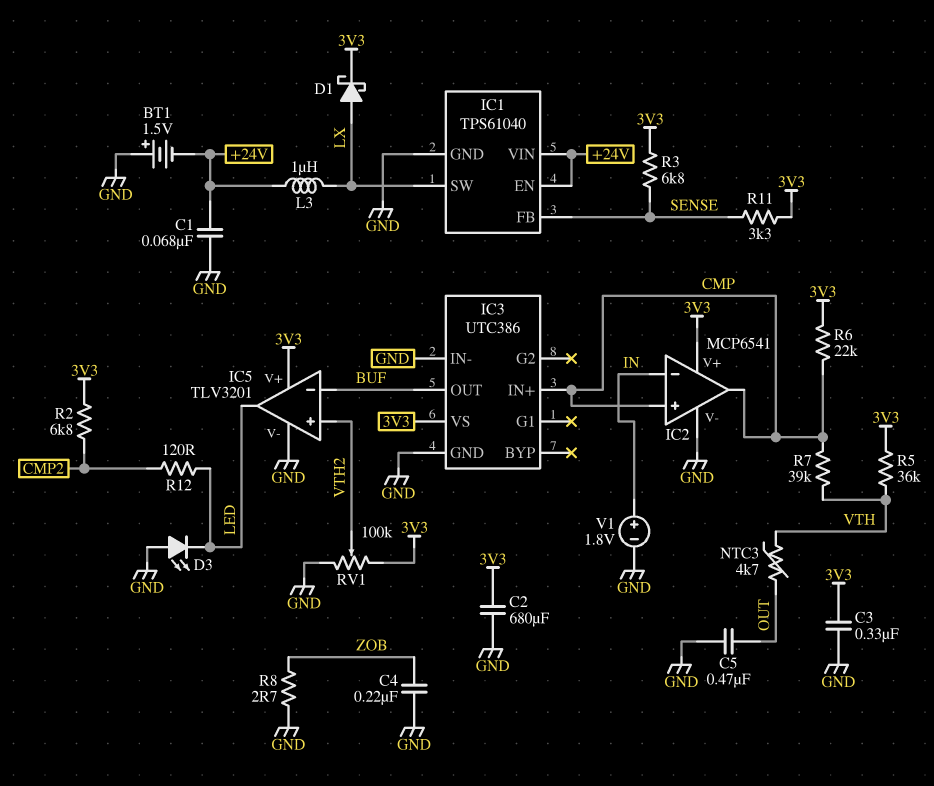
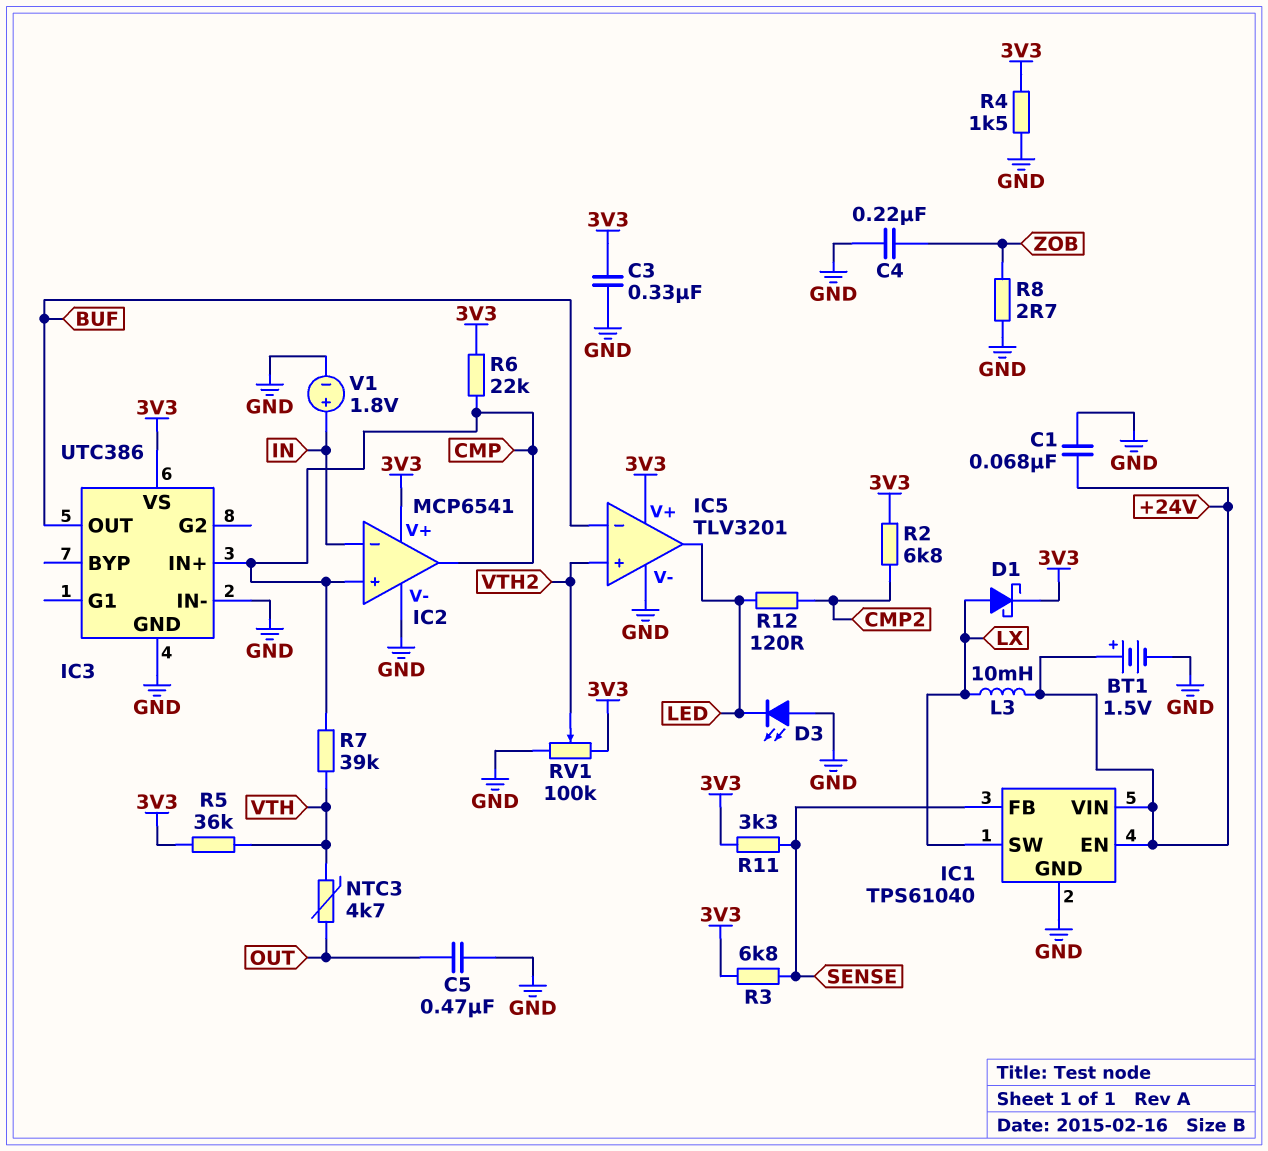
BT1: 1.5V (plus GND, minus +24V) -> 1.5V (plus +24V, minus GND)
C2: 680uF (3V3, GND) -> none
L3: 1uH (+24V, LX) -> 10mH (+24V, LX)
R4: none -> 1.5k (3V3, GND)

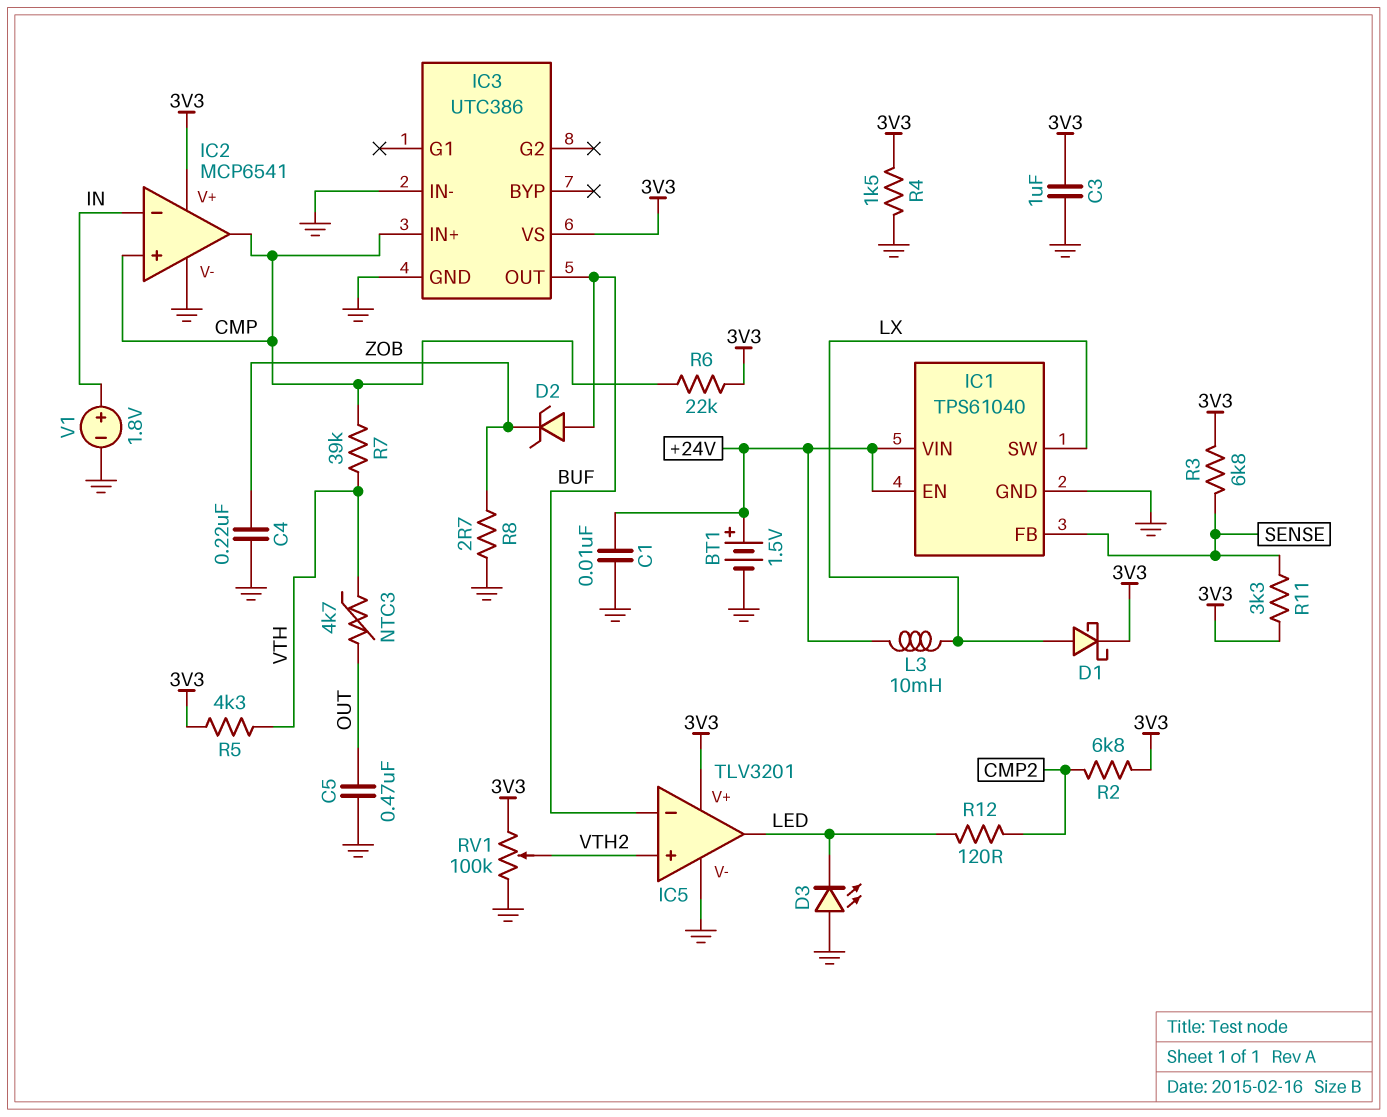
C1: 68nF (+24V, GND) -> 10nF (+24V, GND)
C3: 330nF (3V3, GND) -> 1uF (3V3, GND)
D2: none -> zener (A BUF, K ZOB)
R5: 36k (3V3, VTH) -> 4.3k (3V3, VTH)

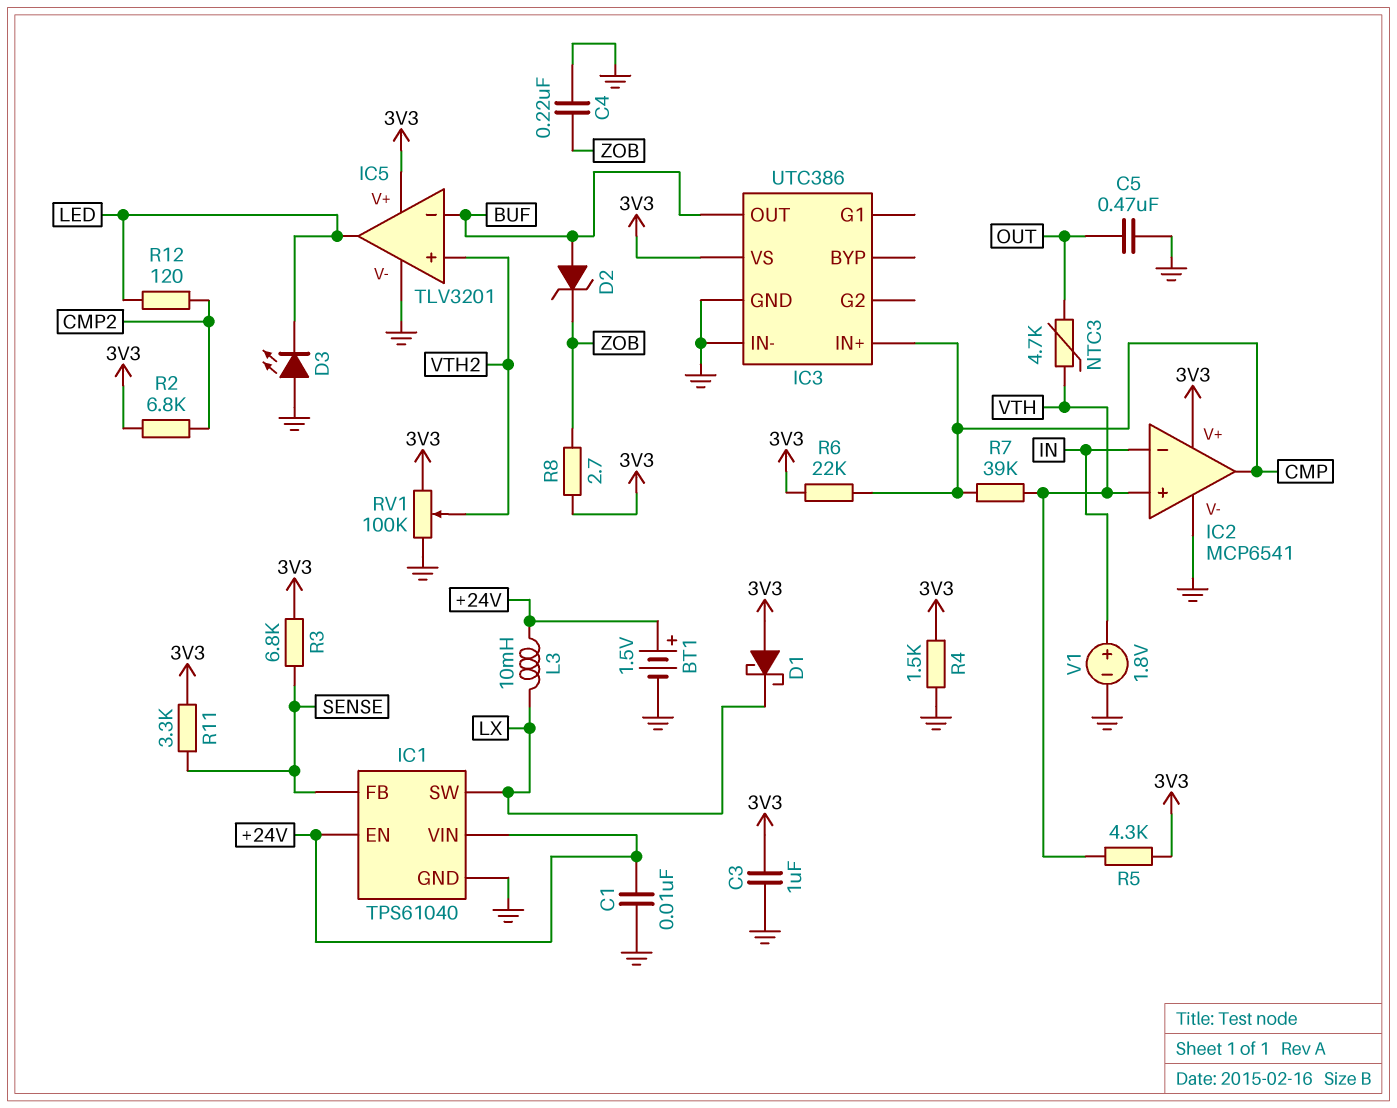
D1: schottky (A LX, K 3V3) -> schottky (A 3V3, K LX)
IC2 pin in+: CMP -> VTH
R8: 2.7 (GND, ZOB) -> 2.7 (3V3, ZOB)

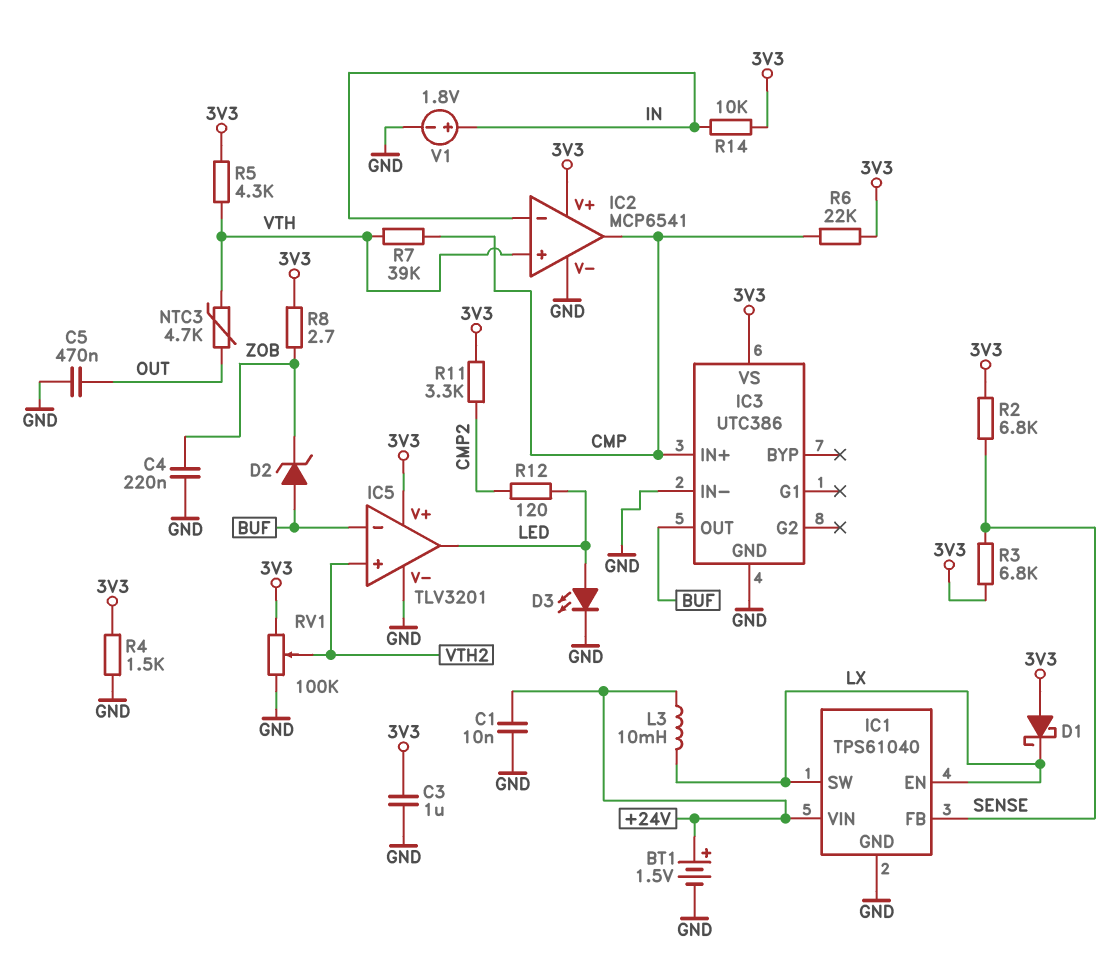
D3: LED (A GND, K LED) -> LED (A LED, K GND)
IC1 pin EN: +24V -> LX
R2: 6.8k (3V3, CMP2) -> 6.8k (3V3, SENSE)
R11: 3.3k (3V3, SENSE) -> 3.3k (3V3, CMP2)
R14: none -> 10k (3V3, IN)

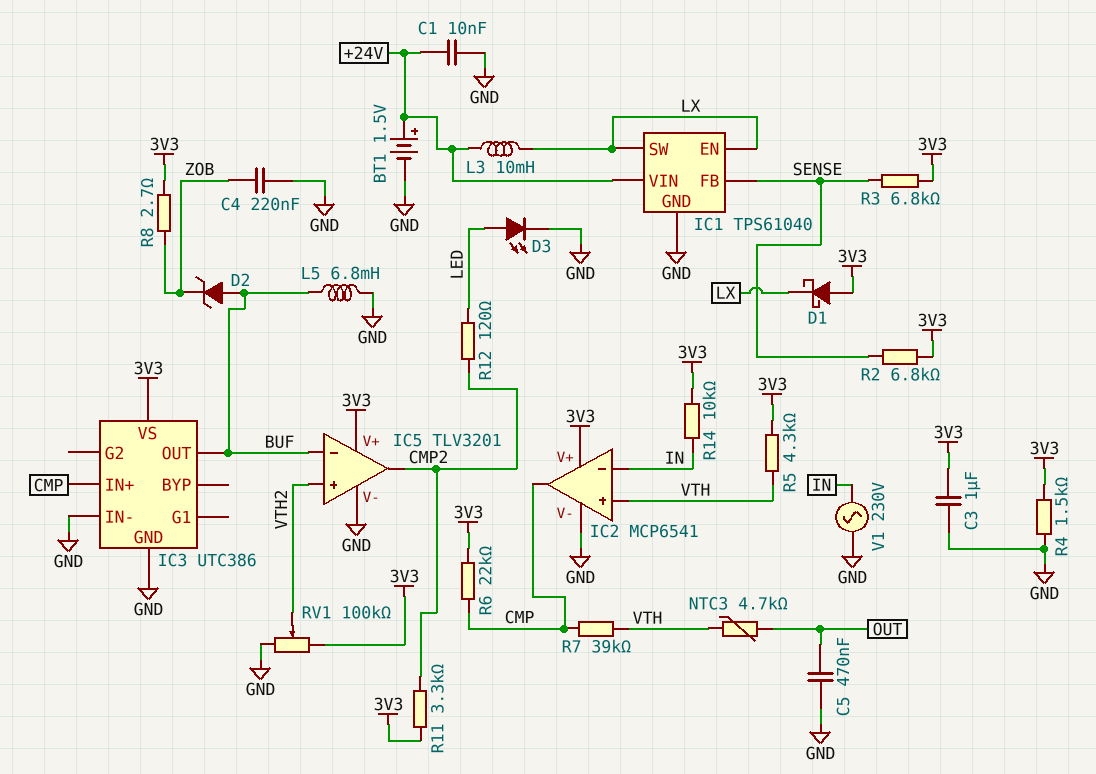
IC5 pin out: LED -> CMP2
L5: none -> 6.8mH (BUF, GND)
V1: 1.8V (plus IN, minus GND) -> AC 230V (GND, IN)

